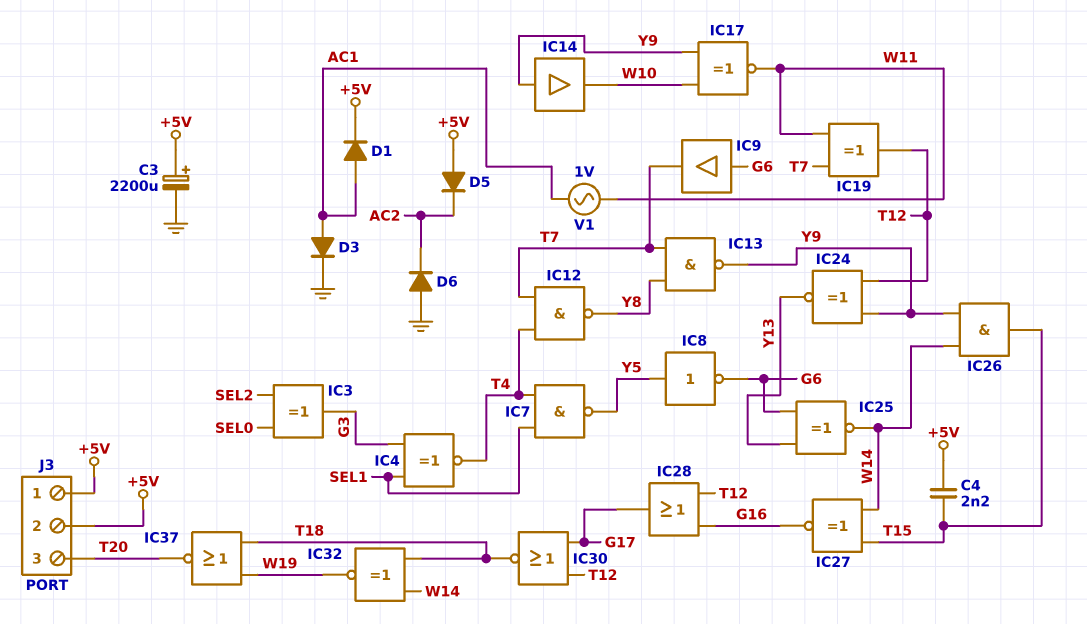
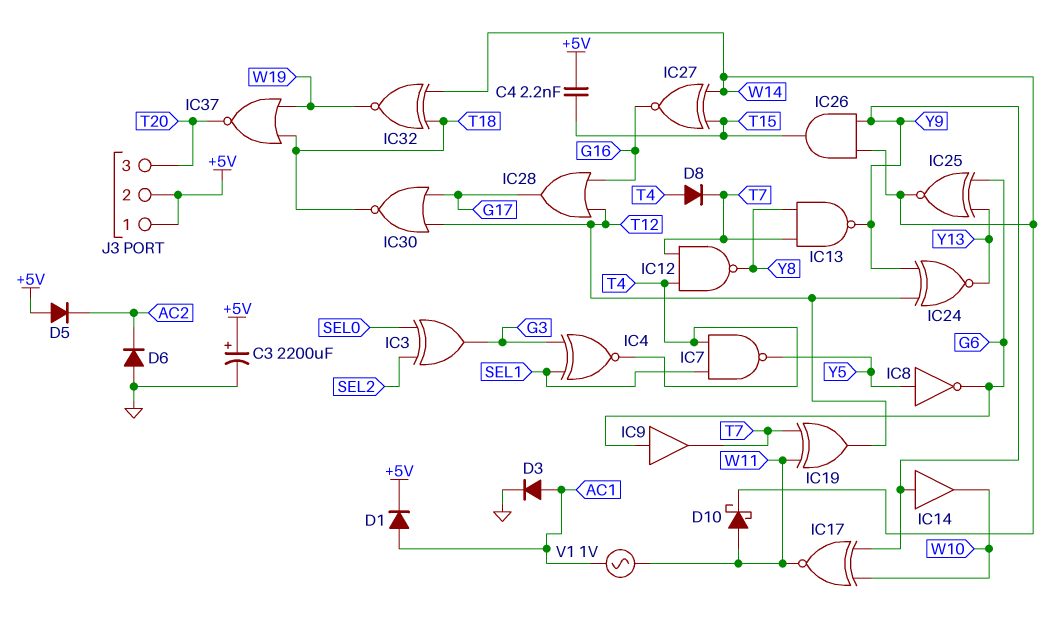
D8: none -> diode (A T4, K T7)
D10: none -> schottky (A W11, K W14)

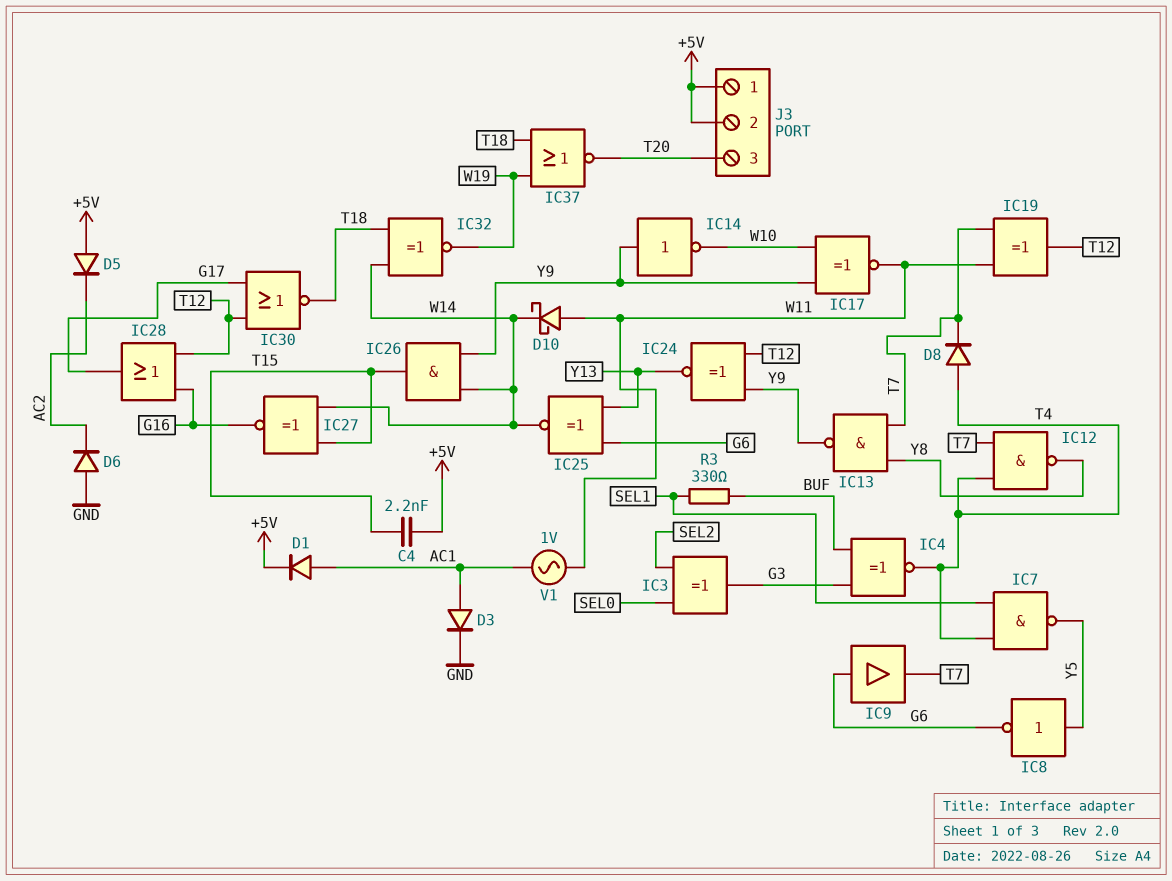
C3: 2200uF (plus +5V, minus GND) -> none
IC4: XNOR (in G3, in SEL1, out T4) -> XNOR (in BUF, in G3, out T4)
IC14: buffer (in Y9, out W10) -> NOT (in Y9, out W10)
R3: none -> 330 (BUF, SEL1)

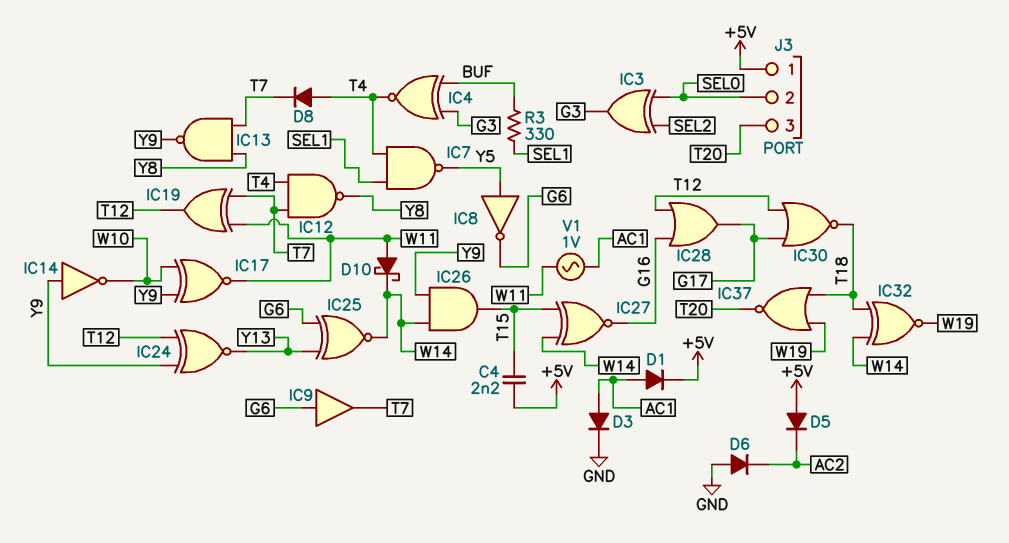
J3 pin 2: +5V -> SEL0

